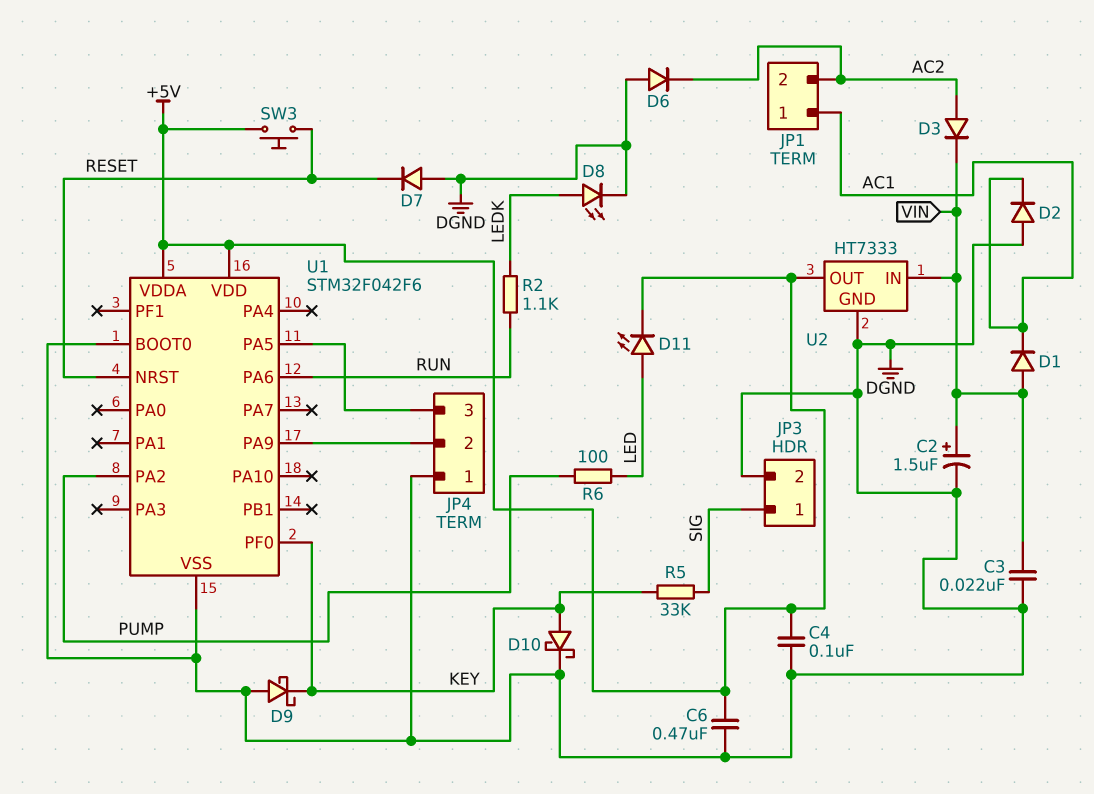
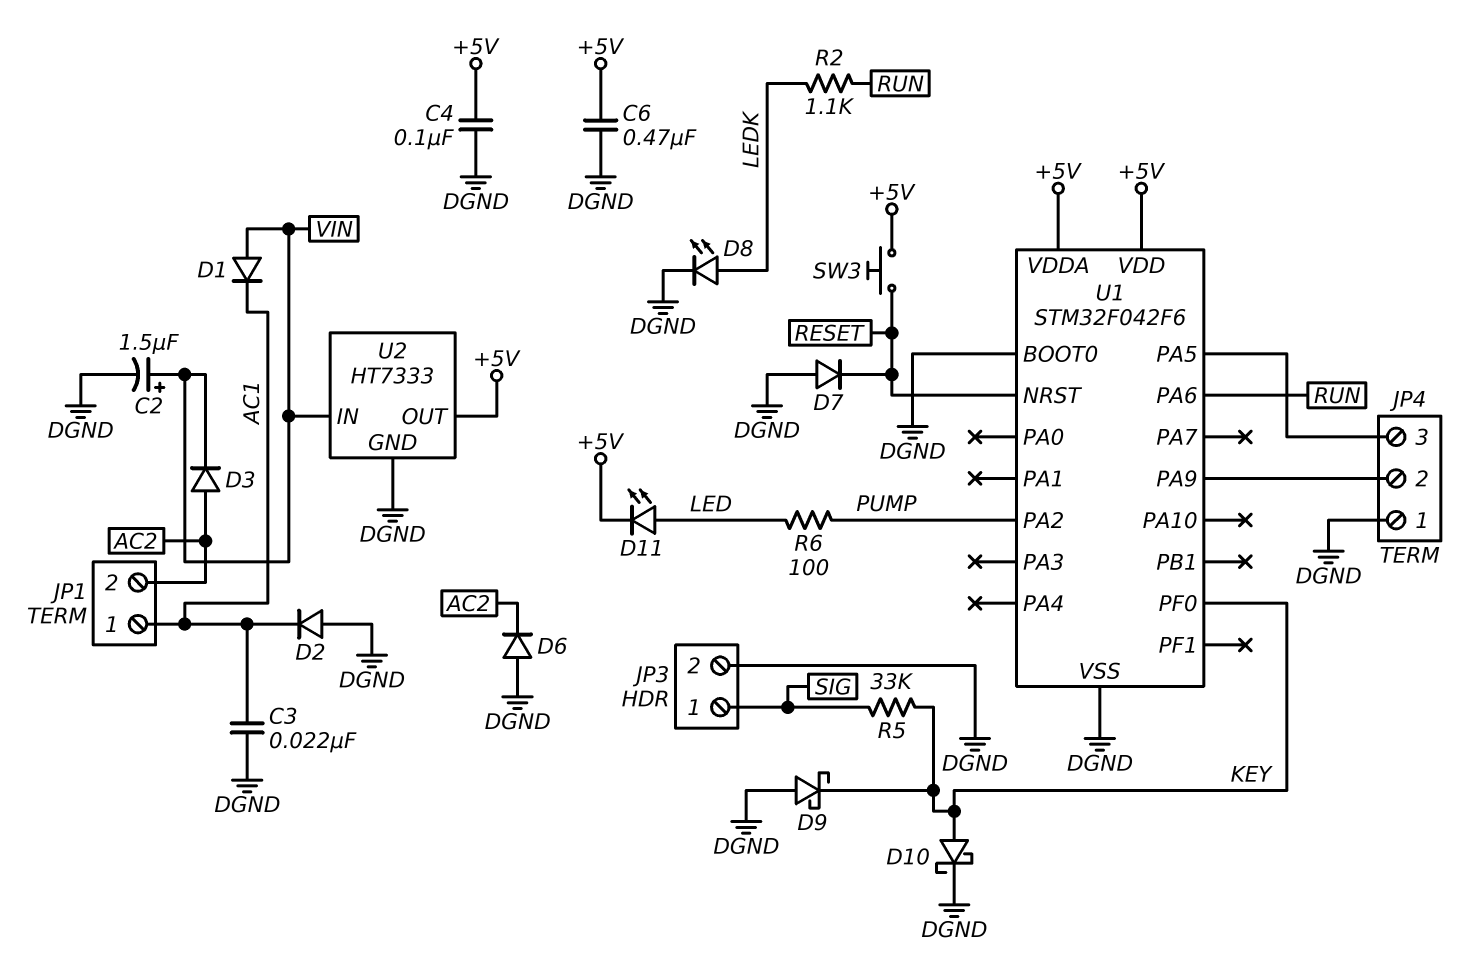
C3: 22nF (DGND, VIN) -> 22nF (AC1, DGND)

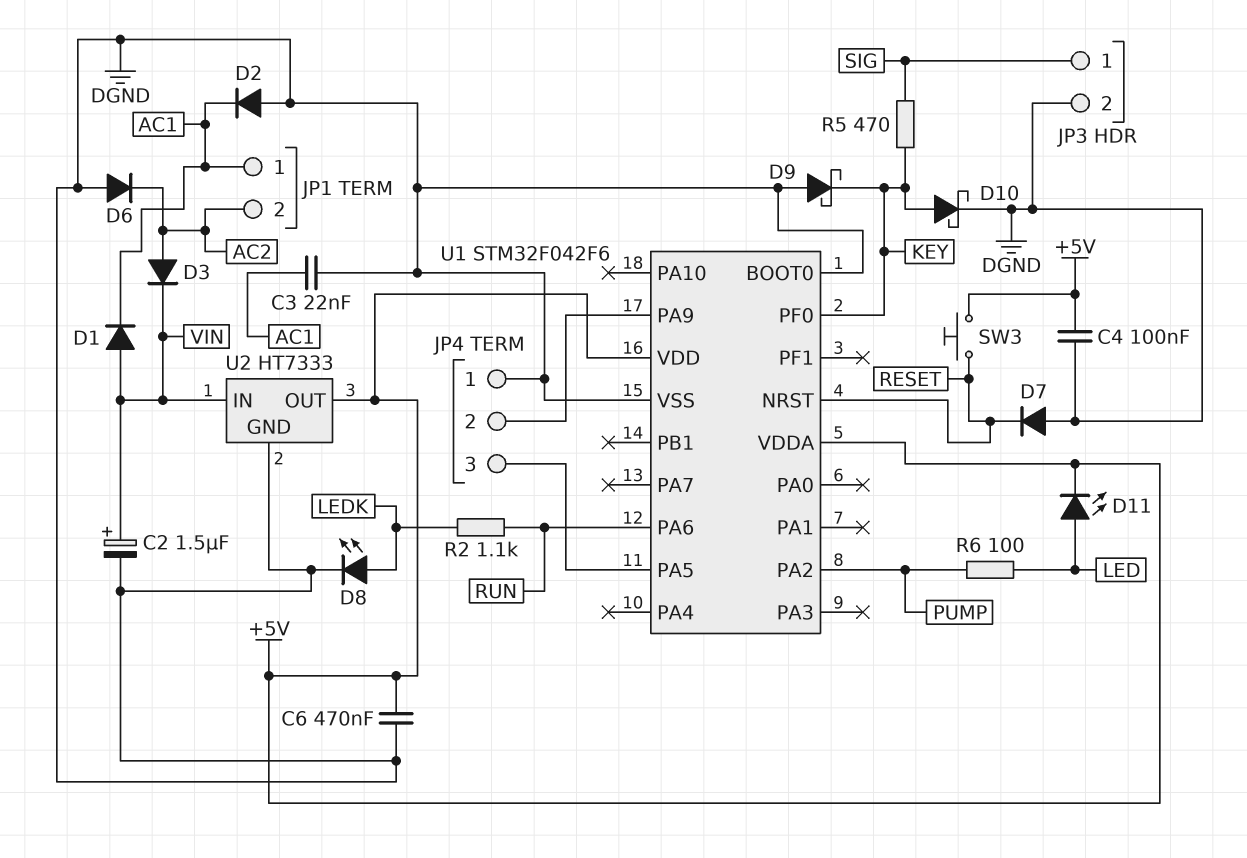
R5: 33k (KEY, SIG) -> 470 (KEY, SIG)

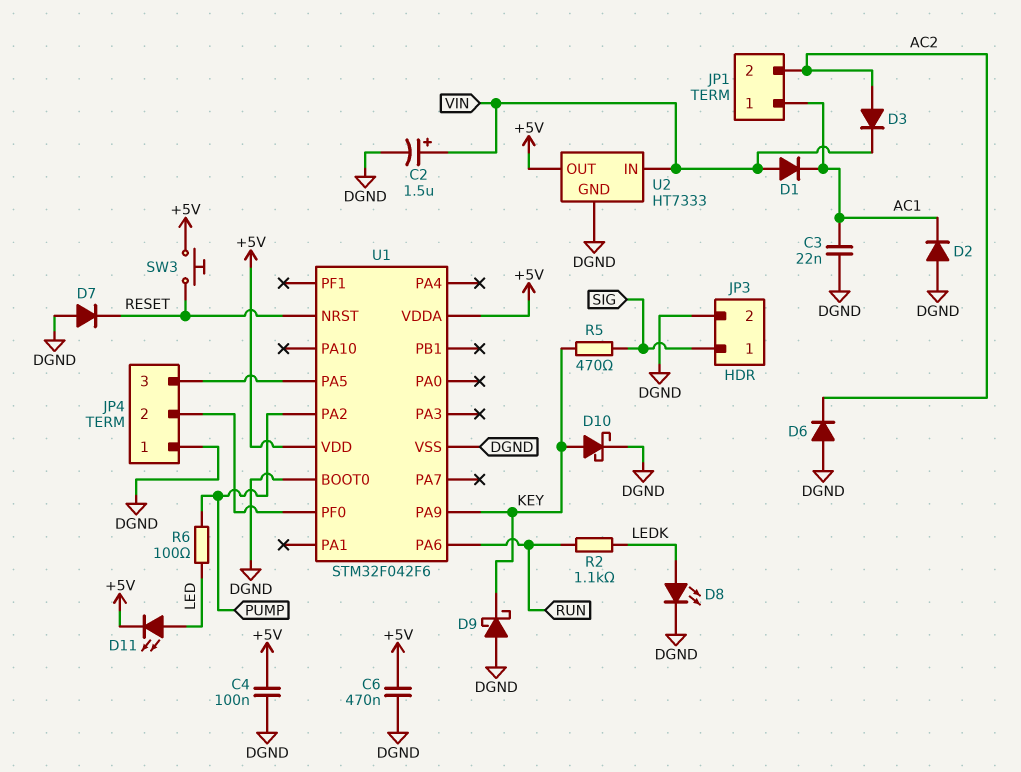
U1 pin PA9: JP4/2 -> KEY
U1 pin PF0: KEY -> JP4/2

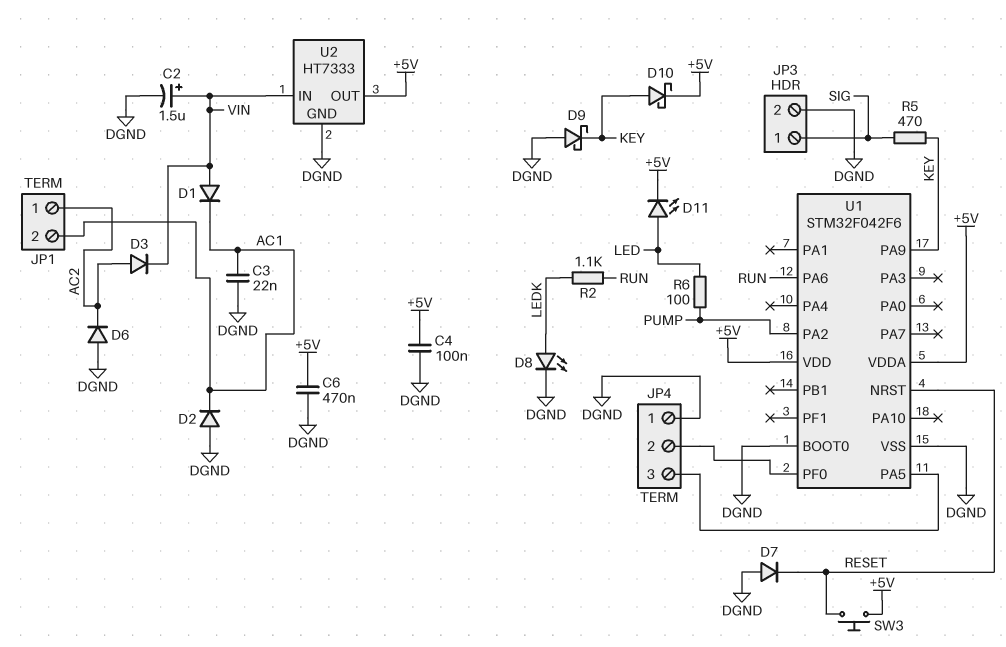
D10: schottky (A KEY, K DGND) -> schottky (A KEY, K +5V)
JP1 pin 1: AC1 -> AC2
JP1 pin 2: AC2 -> AC1

